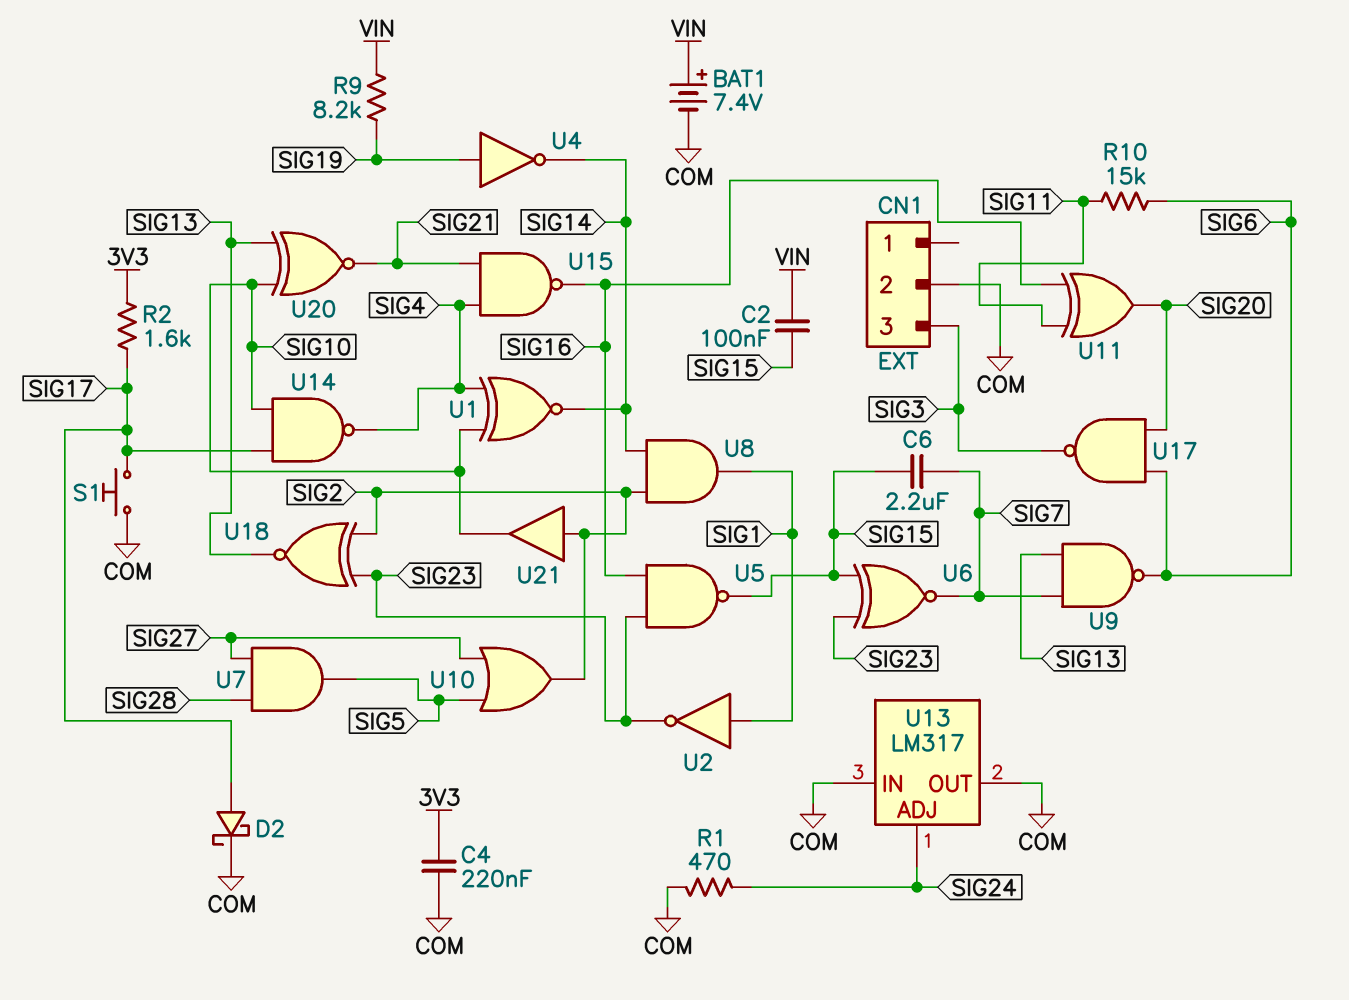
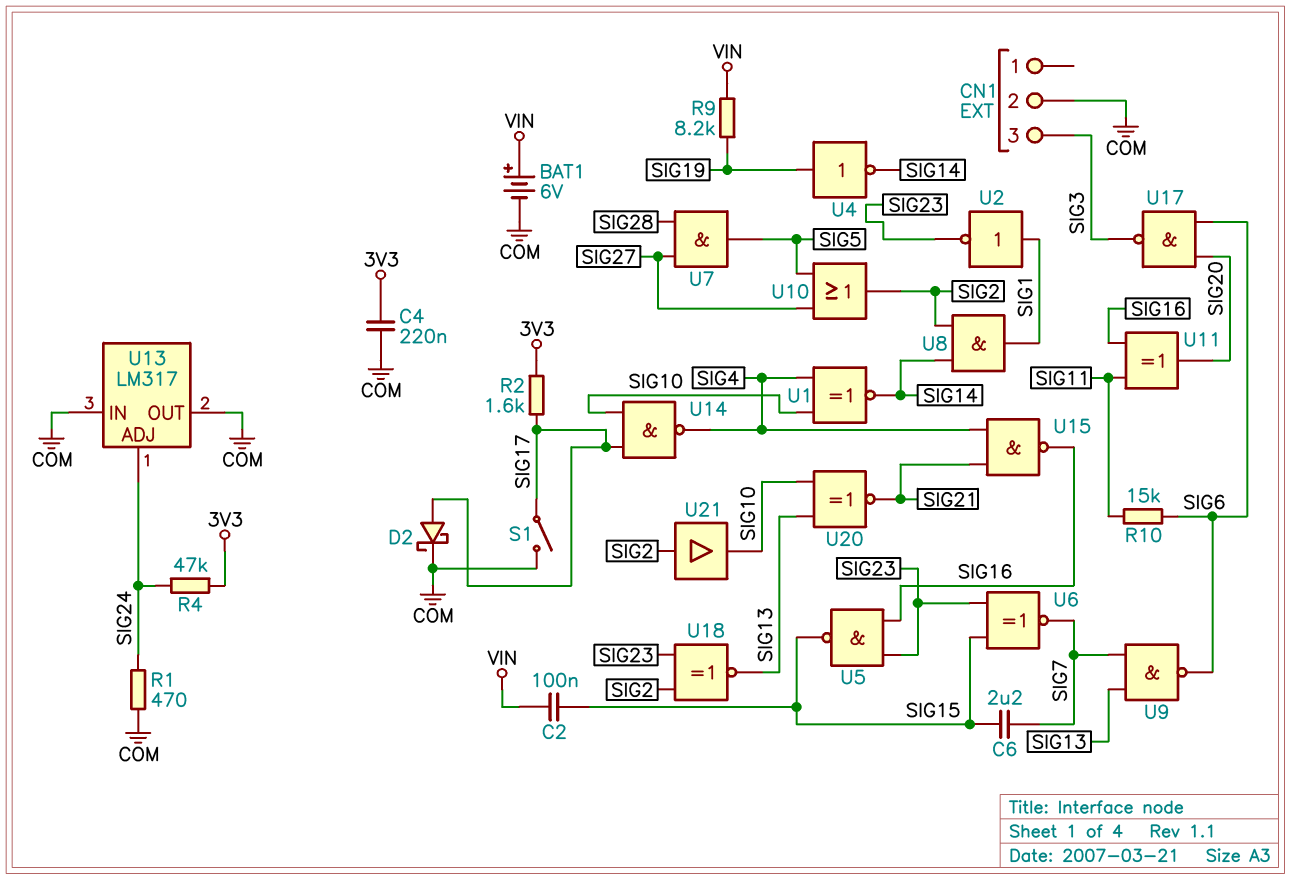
BAT1: 7.4V (plus VIN, minus COM) -> 6V (plus VIN, minus COM)
R4: none -> 47k (3V3, SIG24)
S1: button (COM, SIG17) -> switch (COM, SIG17)

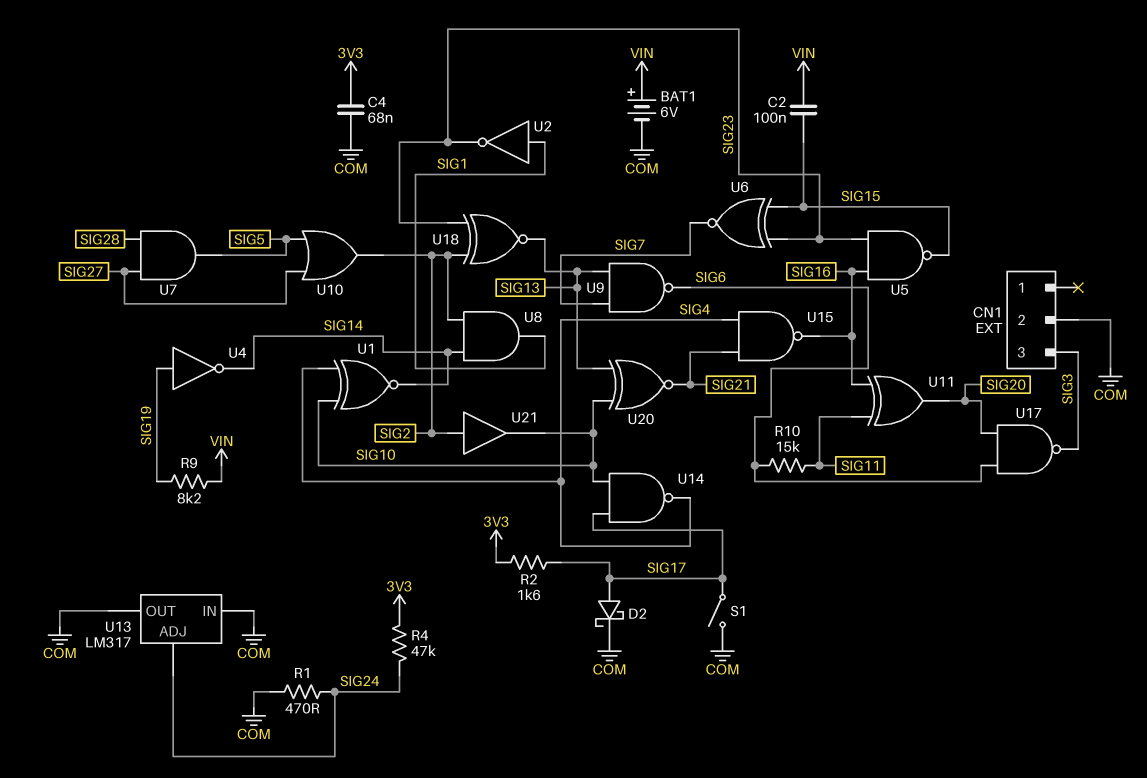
C4: 220nF (3V3, COM) -> 68nF (3V3, COM)
C6: 2.2uF (SIG7, SIG15) -> none

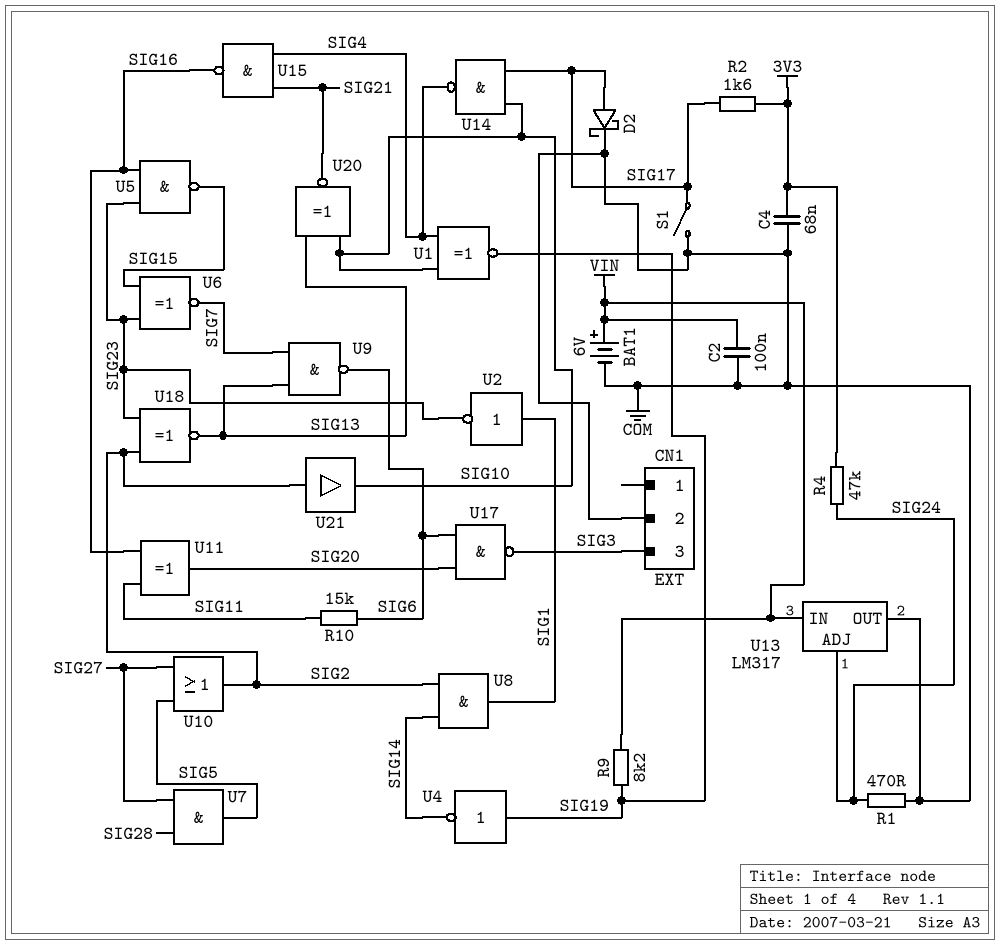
C2: 100nF (SIG15, VIN) -> 100nF (COM, VIN)
U1: XNOR (in SIG4, in SIG10, out SIG14) -> XNOR (in SIG4, in SIG10, out SIG19)
U13 pin IN: COM -> VIN

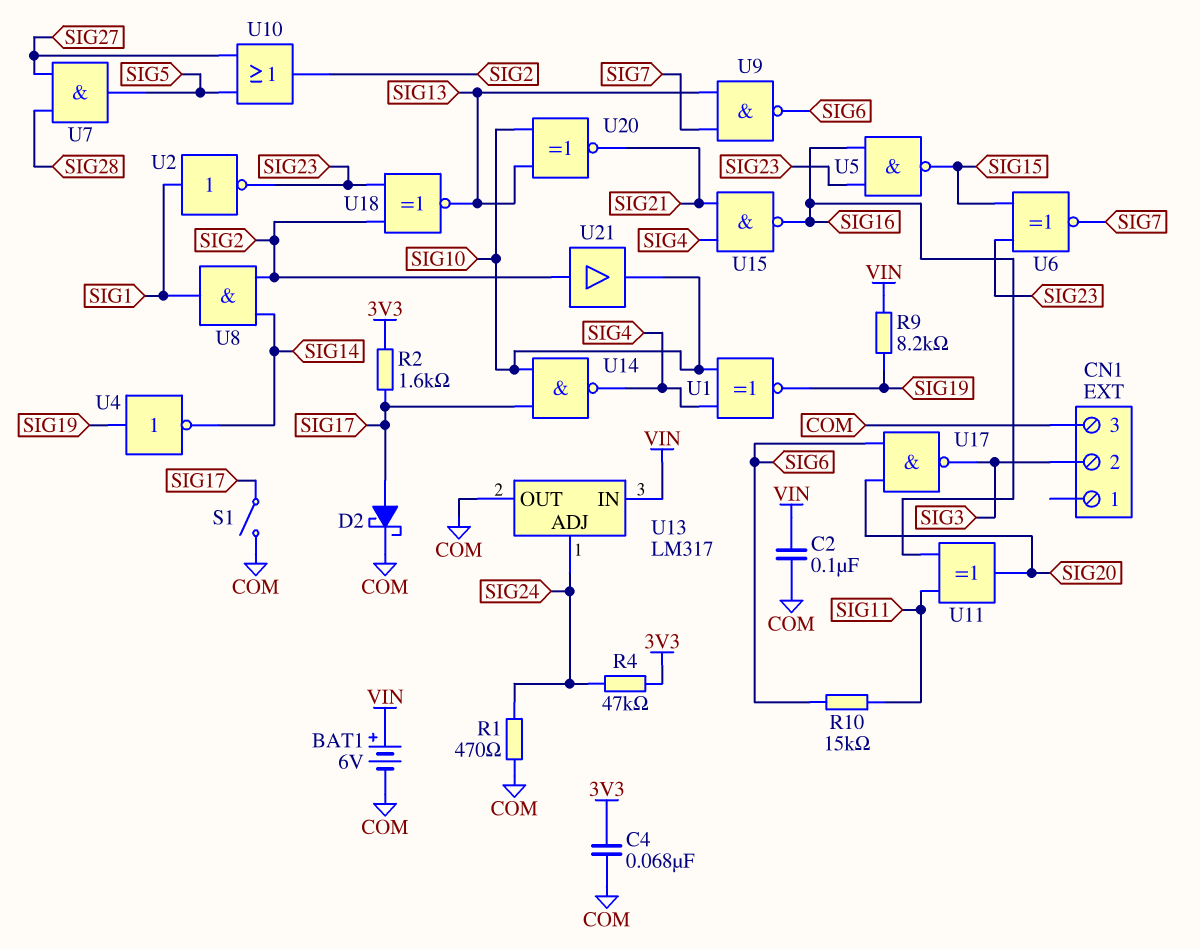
CN1 pin 2: COM -> SIG3
CN1 pin 3: SIG3 -> COM

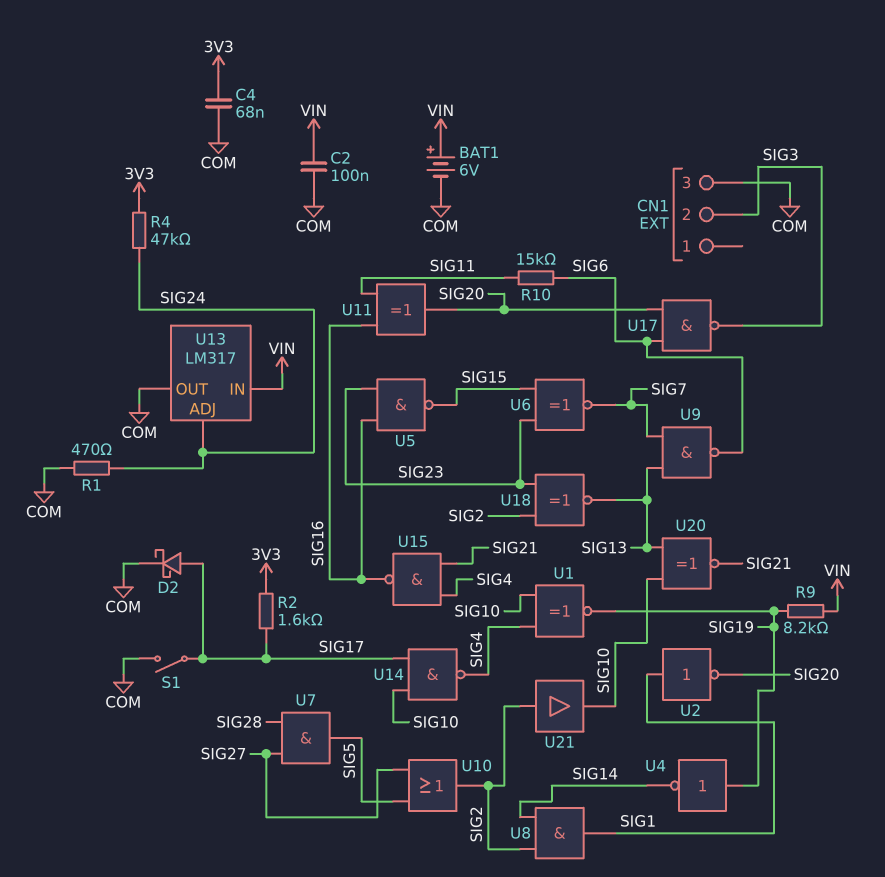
U2: NOT (in SIG1, out SIG23) -> NOT (in SIG1, out SIG20)

